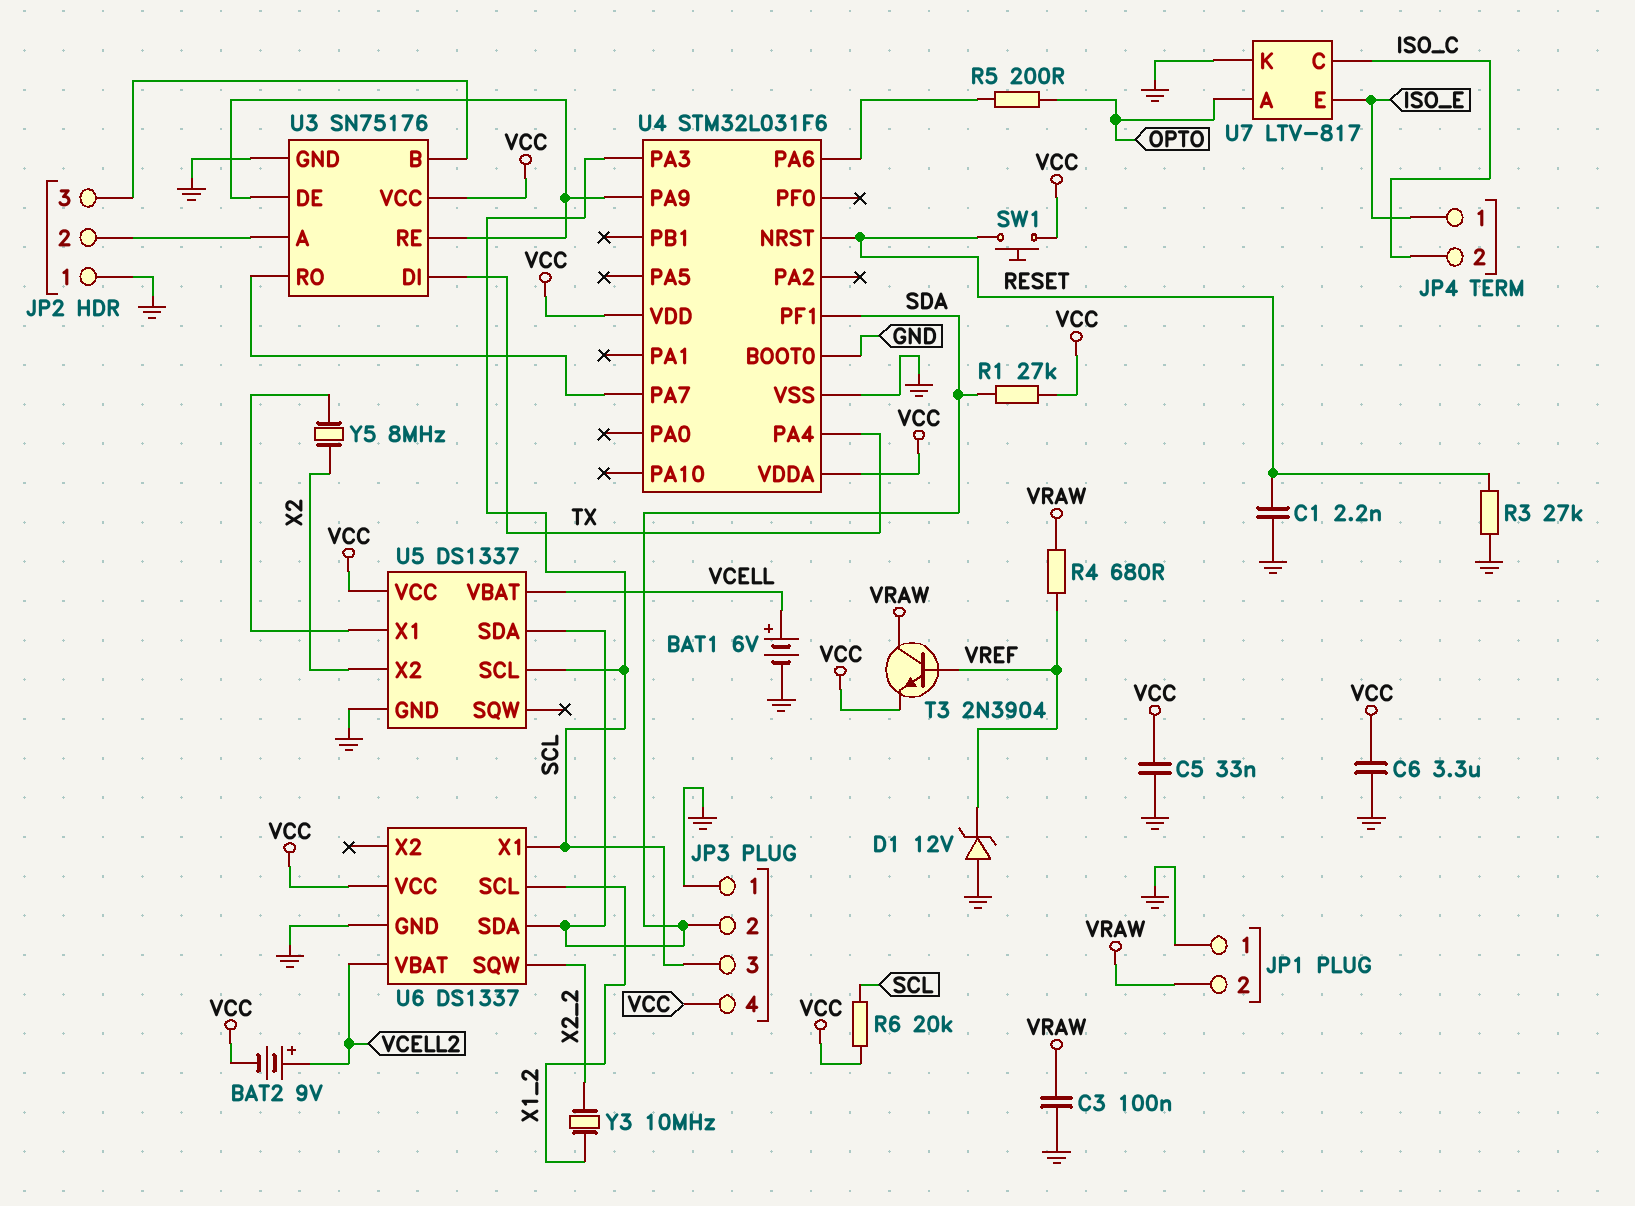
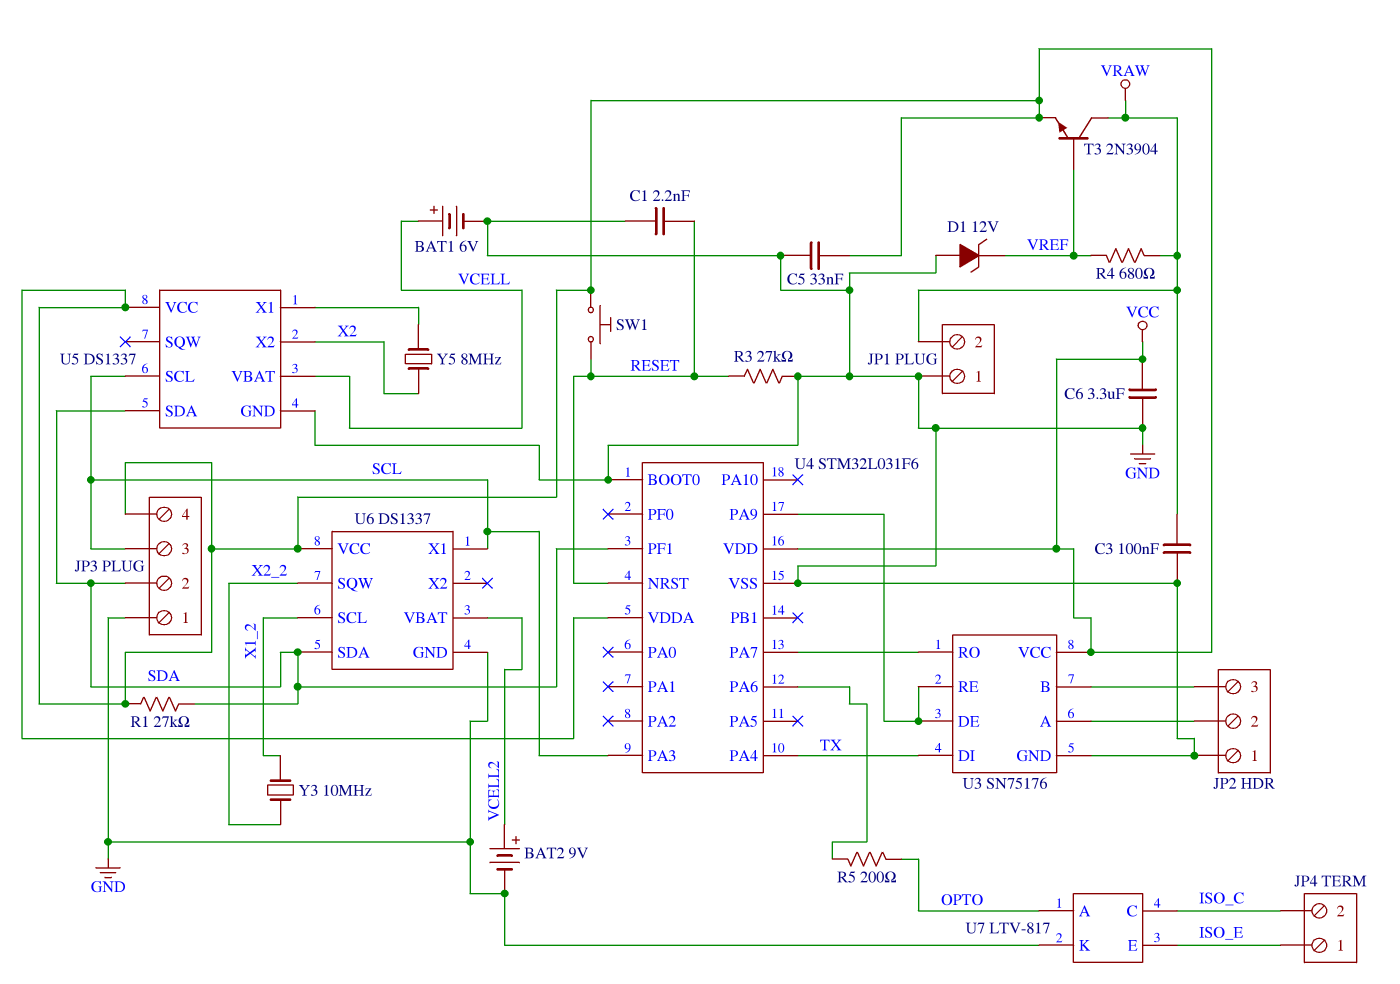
BAT2: 9V (plus VCELL2, minus VCC) -> 9V (plus VCELL2, minus GND)
R6: 20k (SCL, VCC) -> none

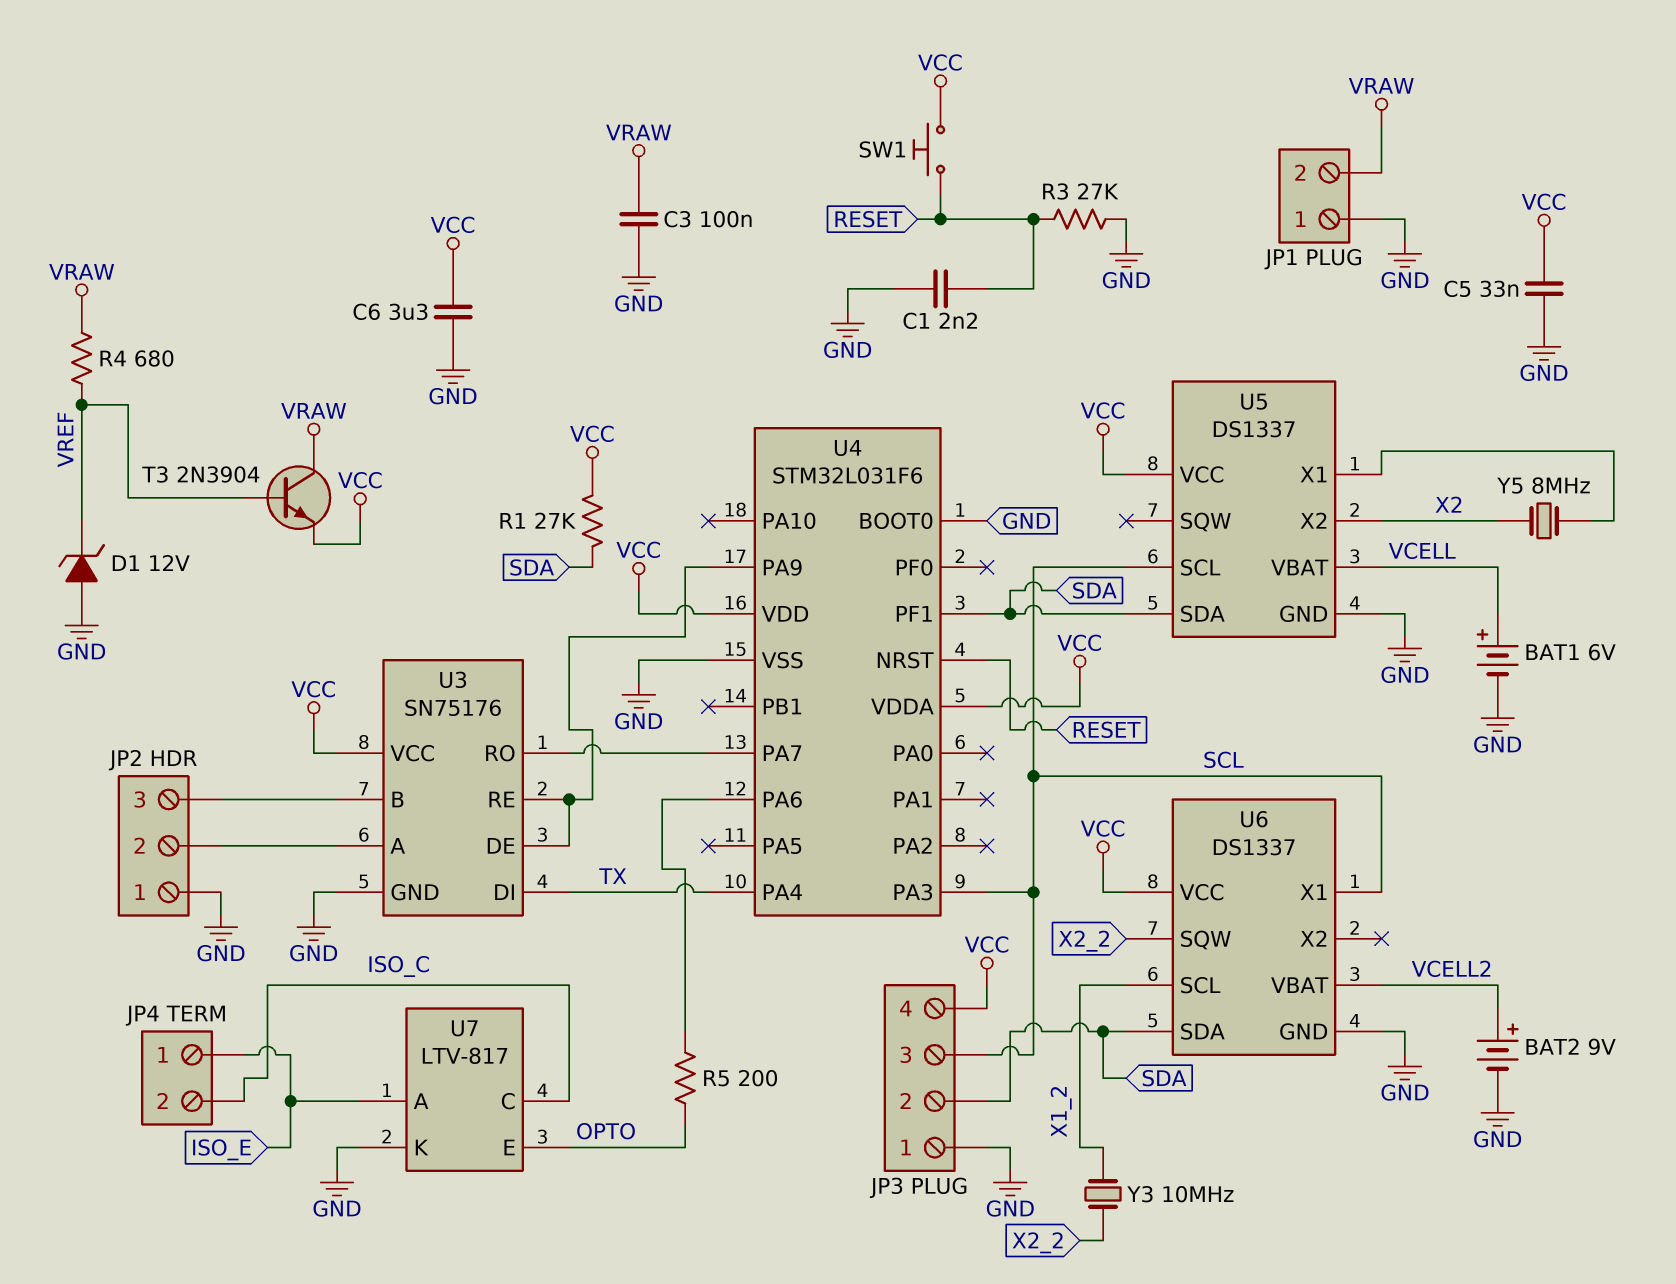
U7 pin A: OPTO -> ISO_E
U7 pin E: ISO_E -> OPTO

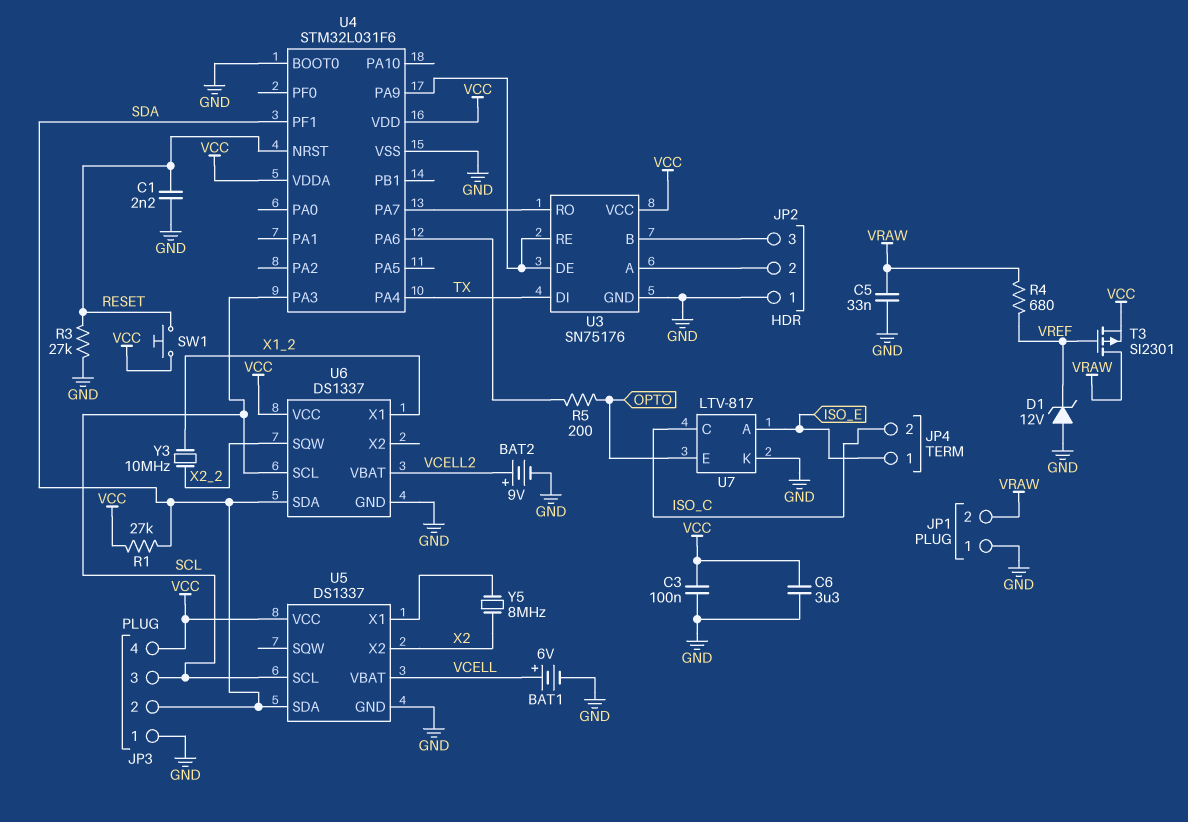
C3: 100nF (GND, VRAW) -> 100nF (GND, VCC)
C5: 33nF (GND, VCC) -> 33nF (GND, VRAW)
T3: NPN 2N3904 (B VREF, C VRAW, E VCC) -> PMOS SI2301 (G VREF, D VRAW, S VCC)
U6 pin SCL: X1_2 -> SCL
U6 pin X1: SCL -> X1_2

